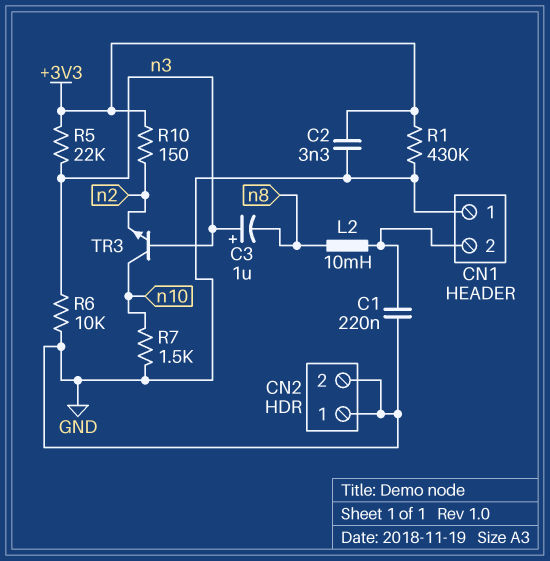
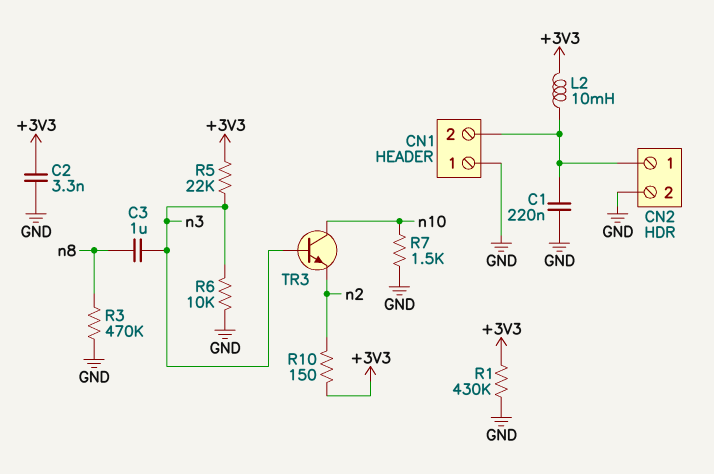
C3: 1uF (plus n3, minus n8) -> 1uF (n3, n8)
CN2 pin 1: GND -> CN1/2
L2: 10mH (CN1/2, n8) -> 10mH (+3V3, CN1/2)
R3: none -> 470k (GND, n8)

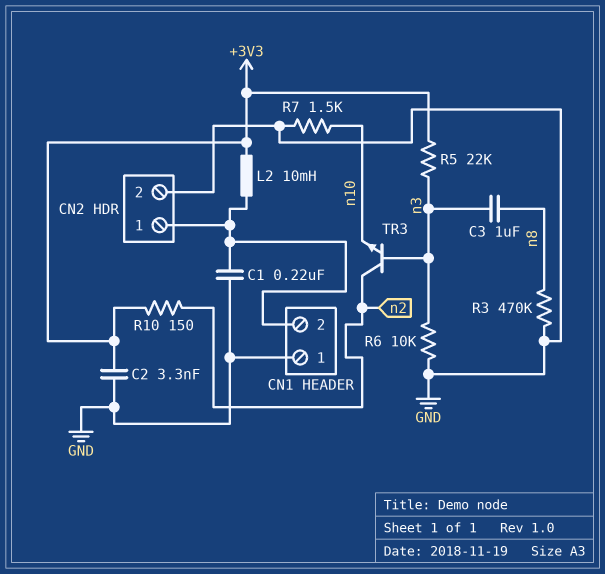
R1: 430k (+3V3, GND) -> none
TR3: NPN (B n3, C n10, E n2) -> NPN (B n3, C n2, E n10)

